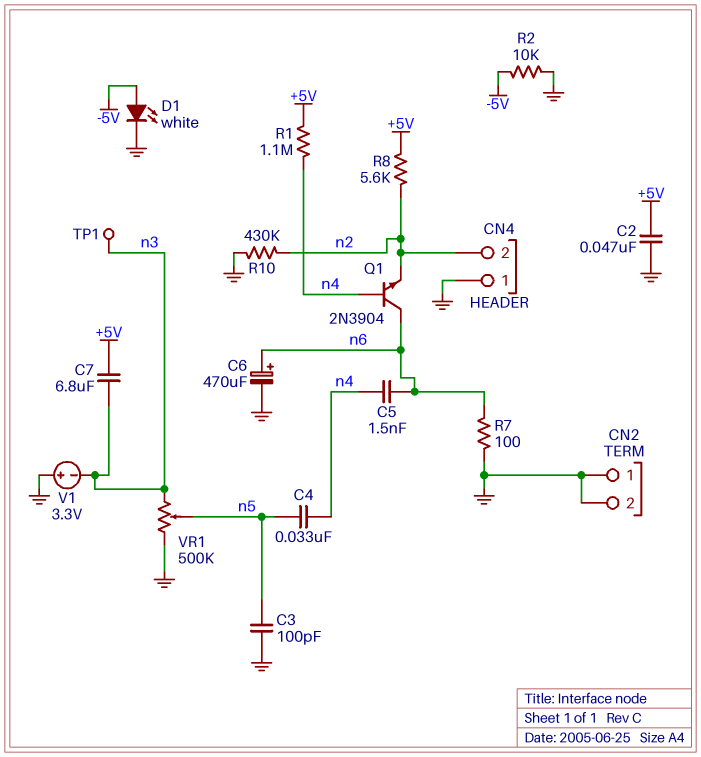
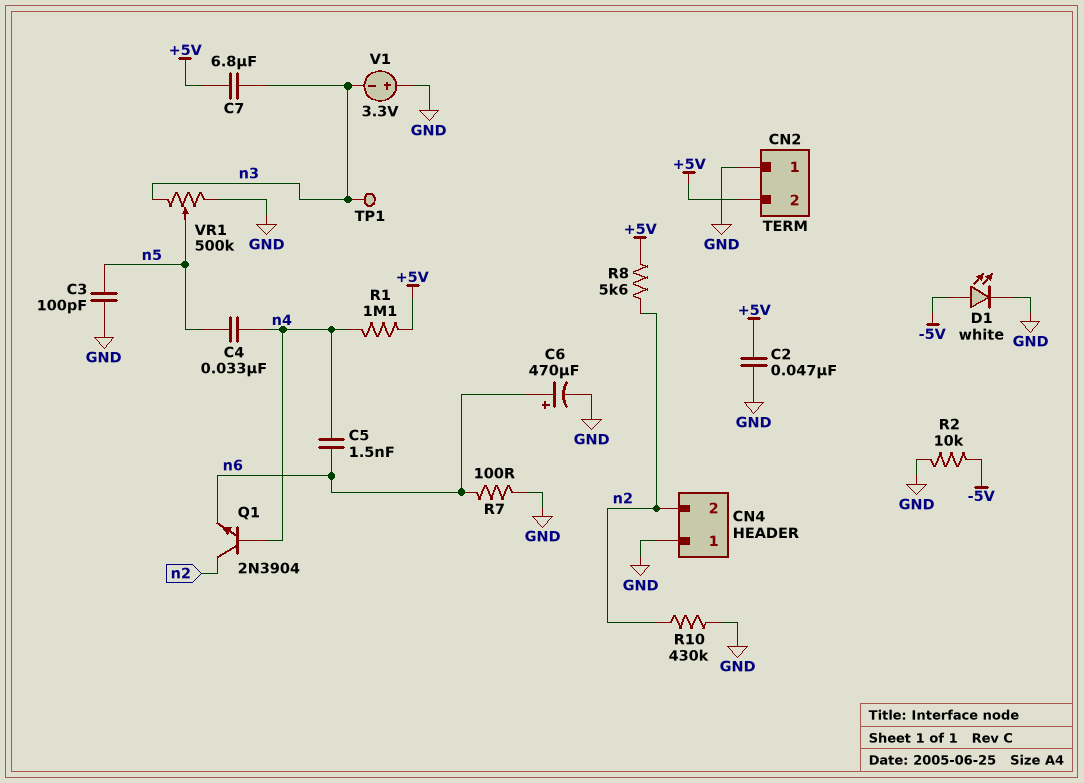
CN2 pin 2: GND -> +5V
Q1: NPN 2N3904 (B n4, C n6, E n2) -> NPN 2N3904 (B n4, C n2, E n6)

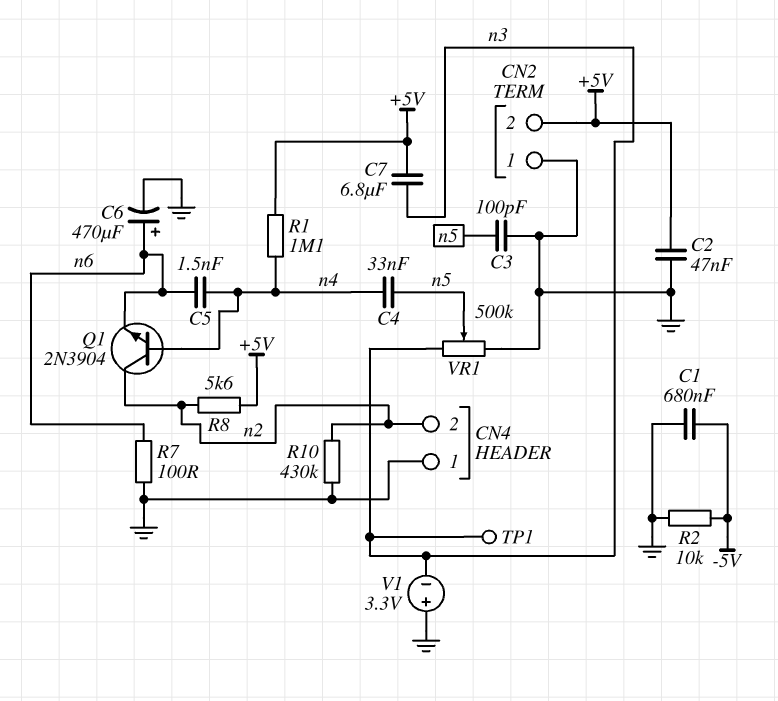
C1: none -> 680nF (-5V, GND)
D1: LED white (A -5V, K GND) -> none

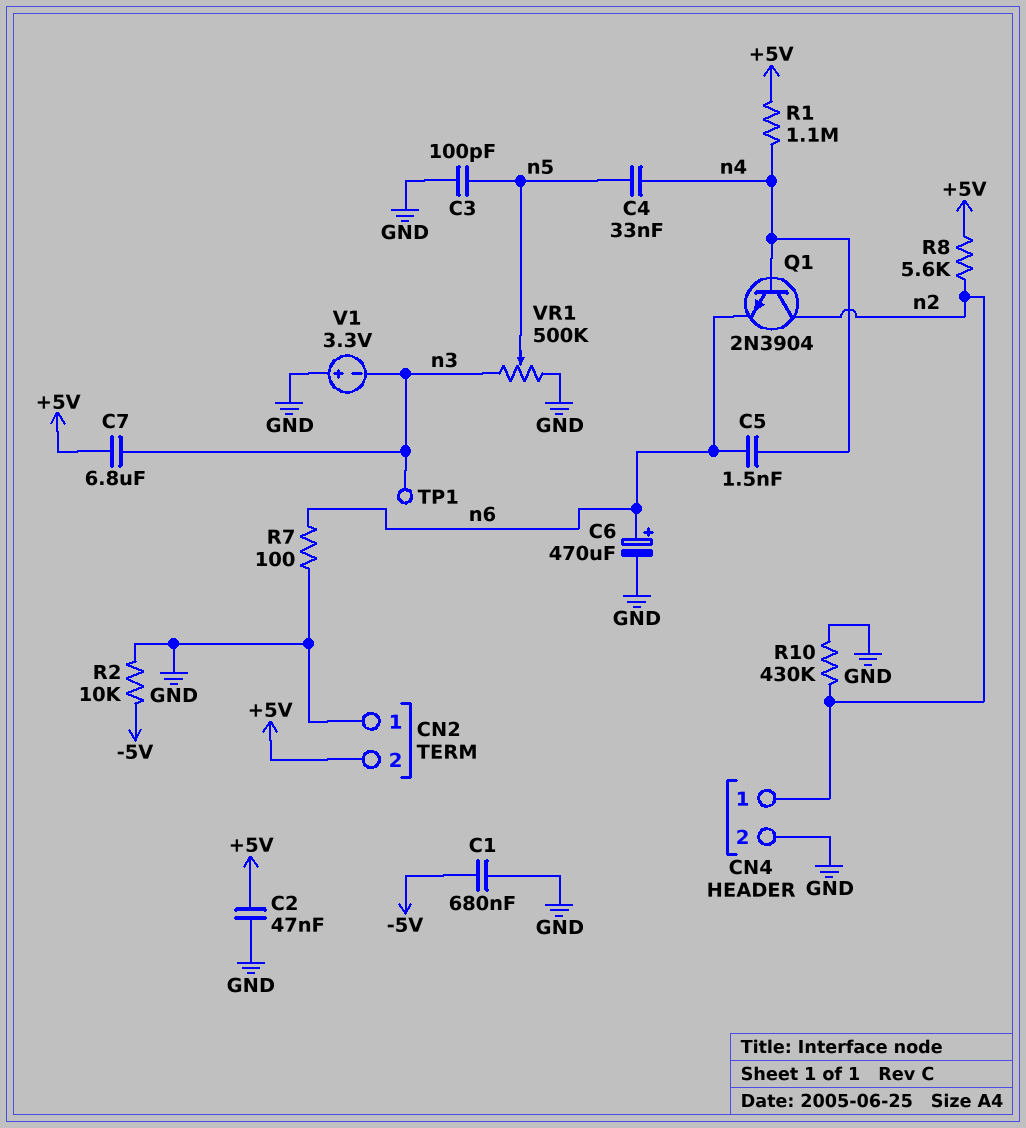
CN4 pin 1: GND -> n2
CN4 pin 2: n2 -> GND

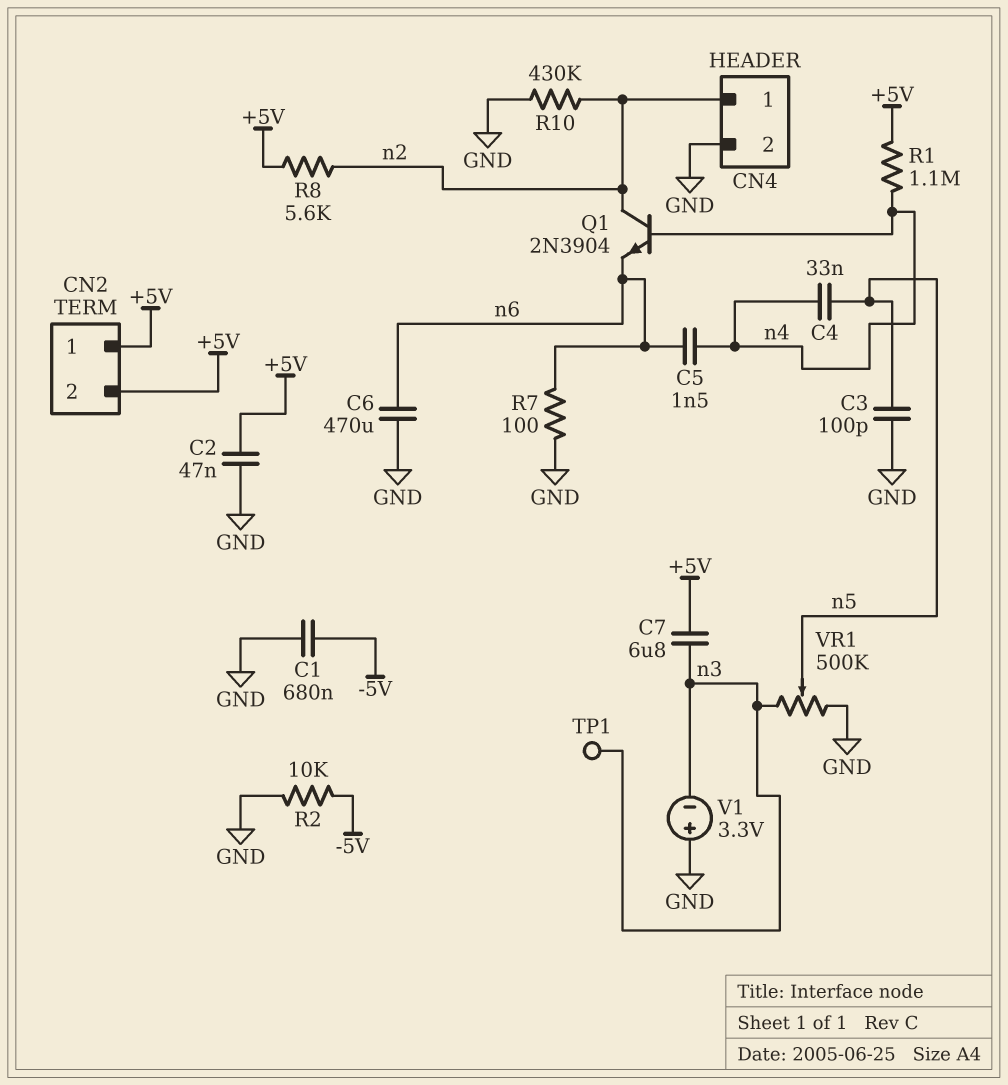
C6: 470uF (plus n6, minus GND) -> 470uF (GND, n6)
CN2 pin 1: GND -> +5V

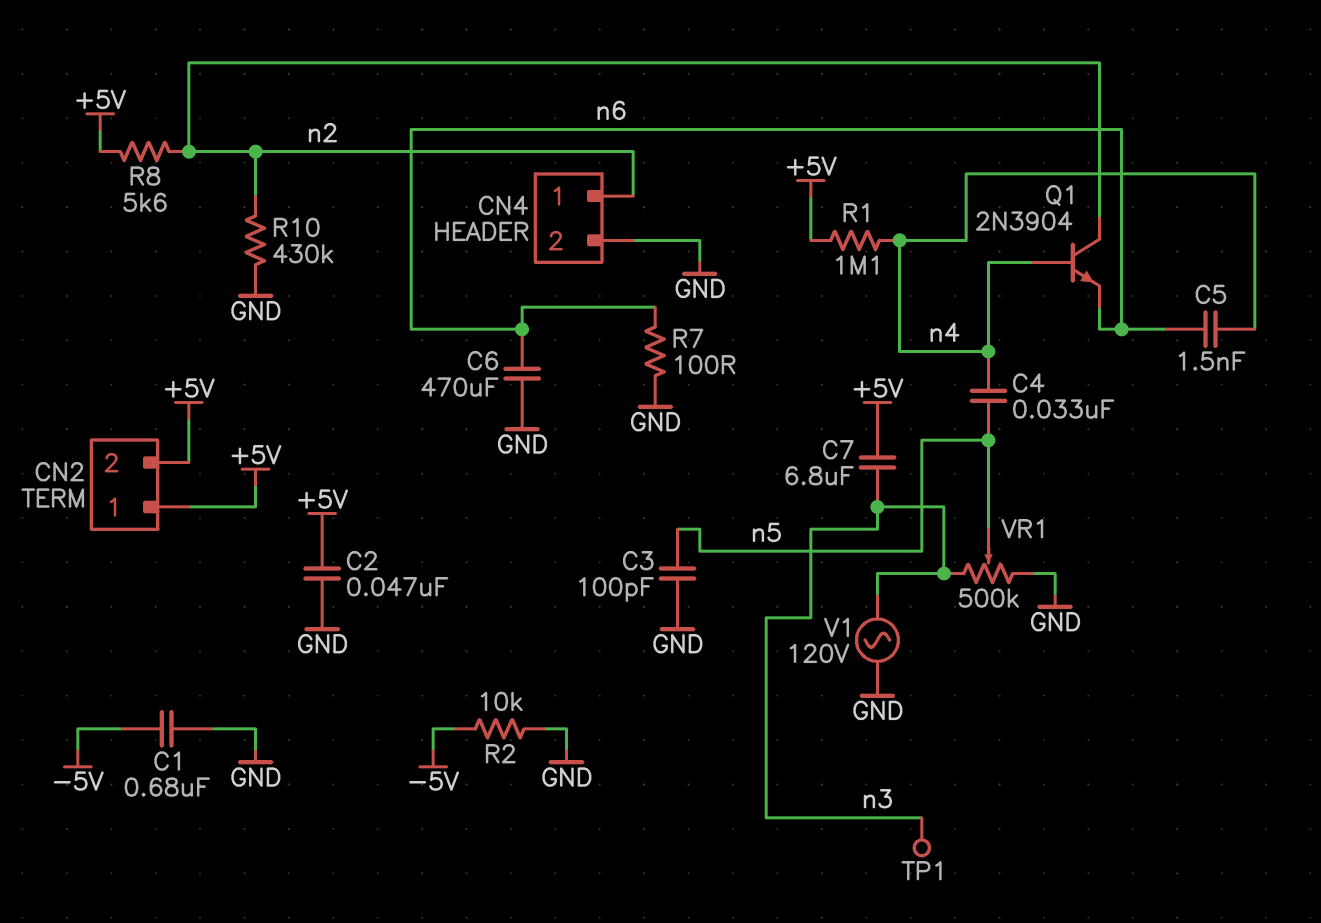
V1: 3.3V (plus GND, minus n3) -> AC 120V (GND, n3)

